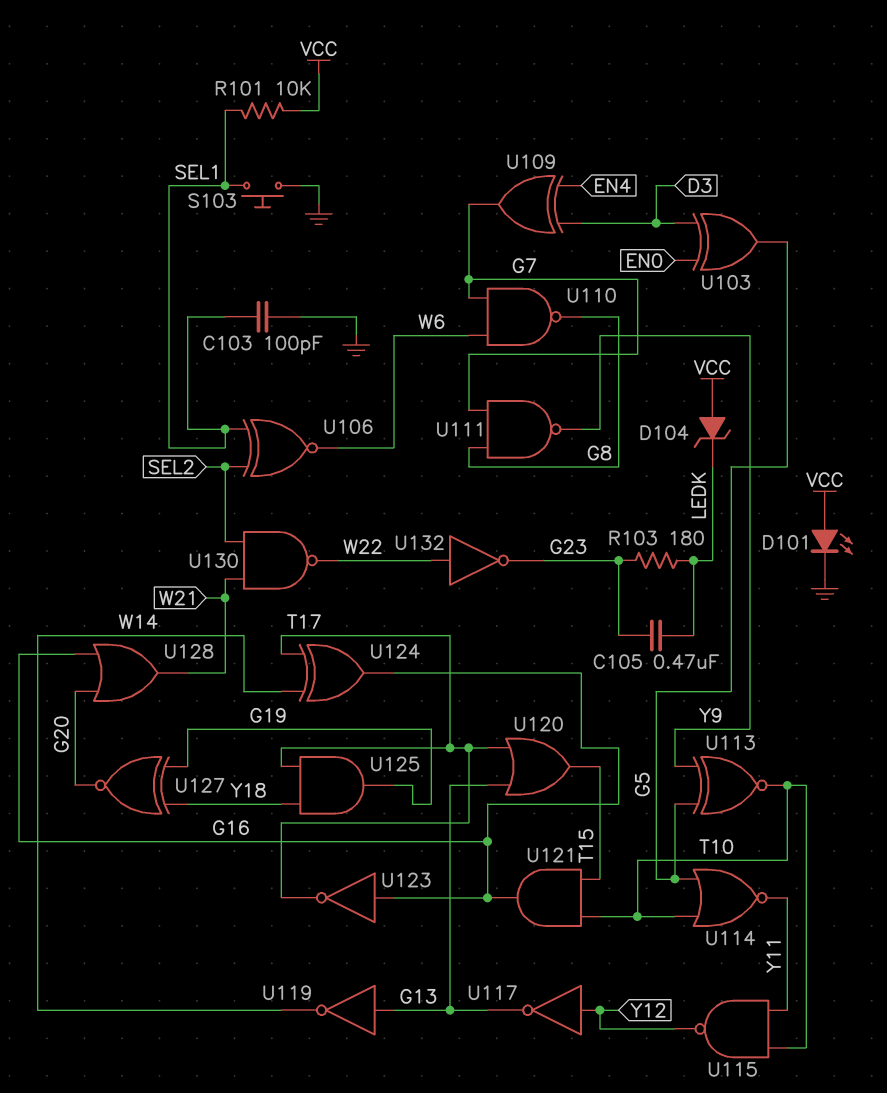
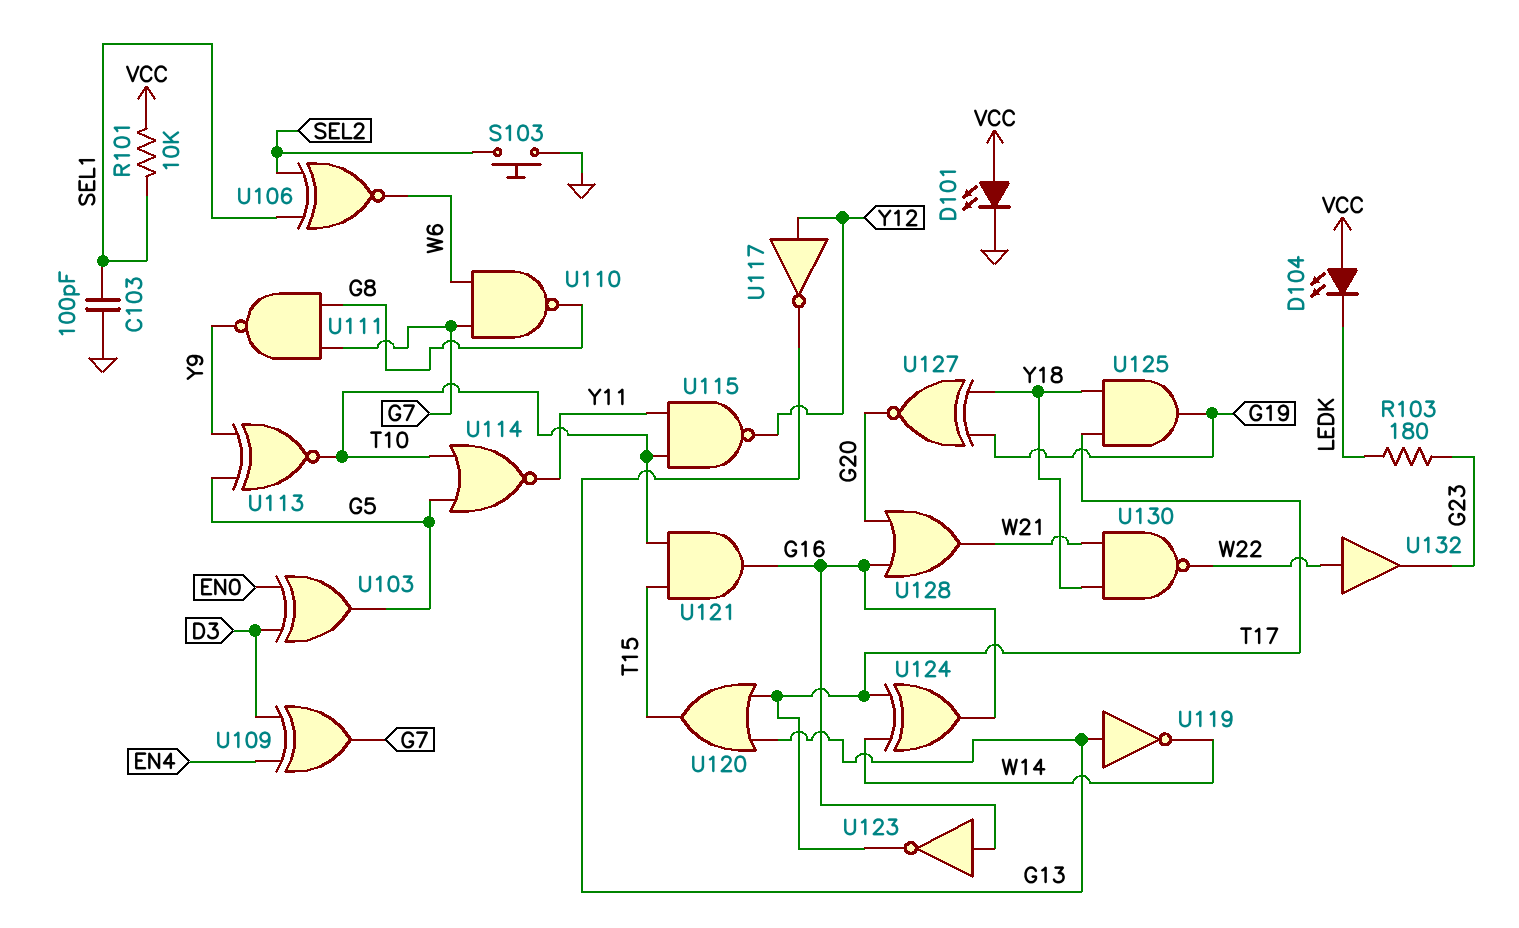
C105: 470nF (G23, LEDK) -> none
D104: zener (A VCC, K LEDK) -> LED (A VCC, K LEDK)
S103: button (GND, SEL1) -> button (GND, SEL2)
U130: NAND (in SEL2, in W21, out W22) -> NAND (in W21, in Y18, out W22)
U132: NOT (in W22, out G23) -> buffer (in W22, out G23)

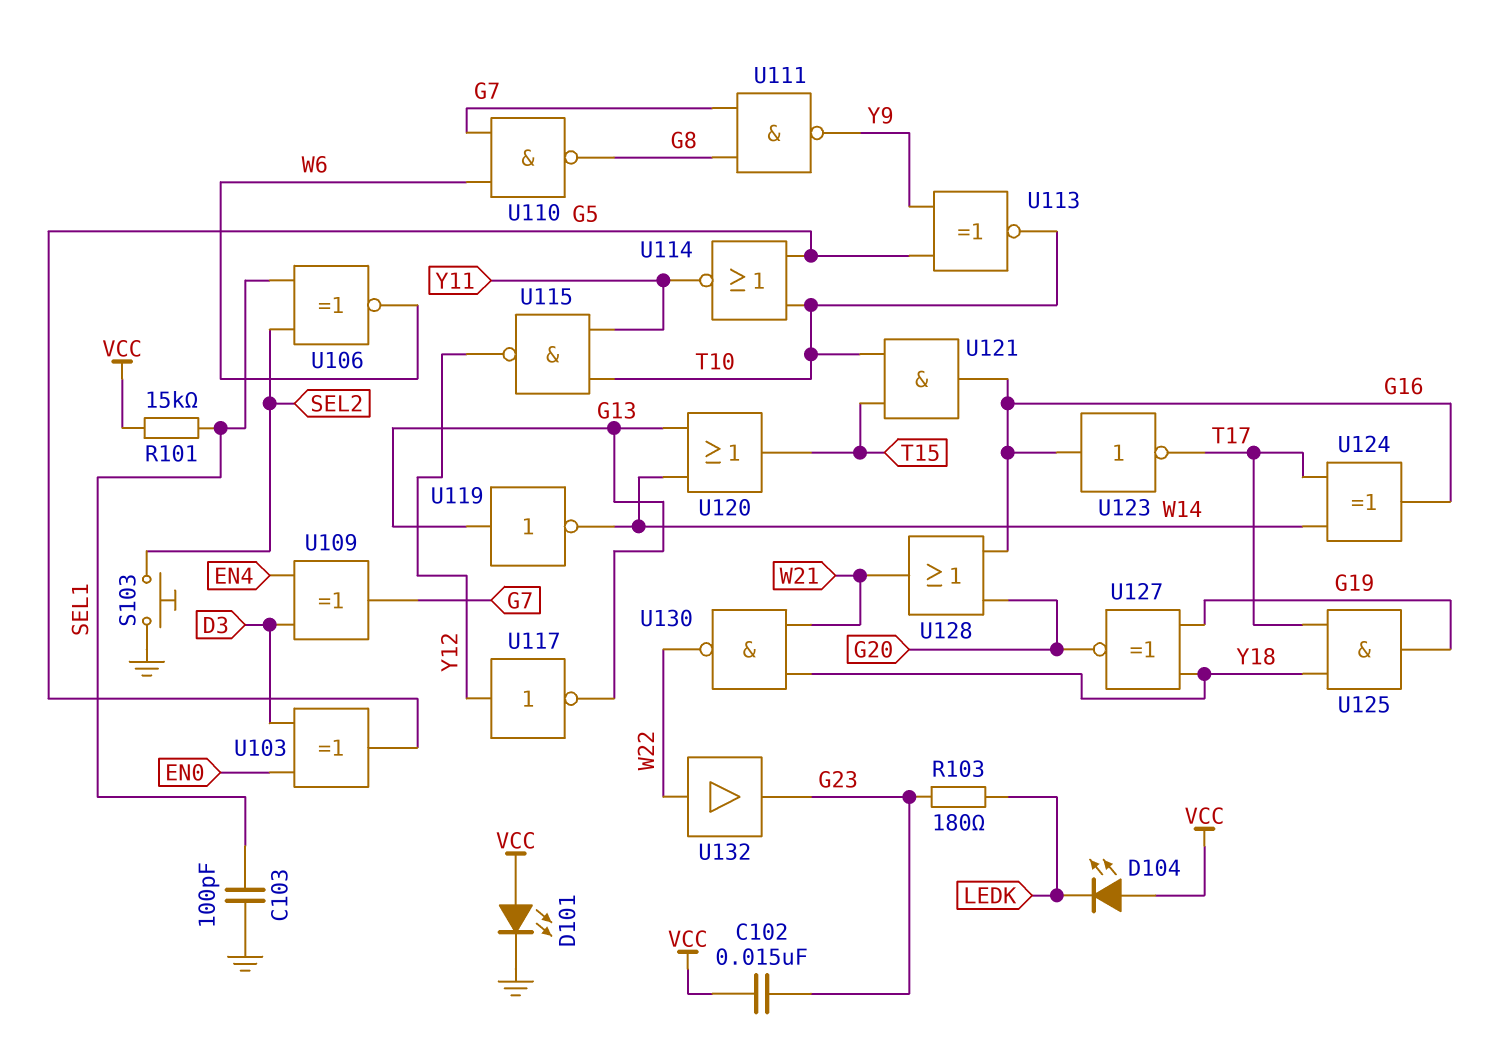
C102: none -> 15nF (G23, VCC)
R101: 10k (SEL1, VCC) -> 15k (SEL1, VCC)
U120: OR (in G13, in T17, out T15) -> OR (in G13, in W14, out T15)

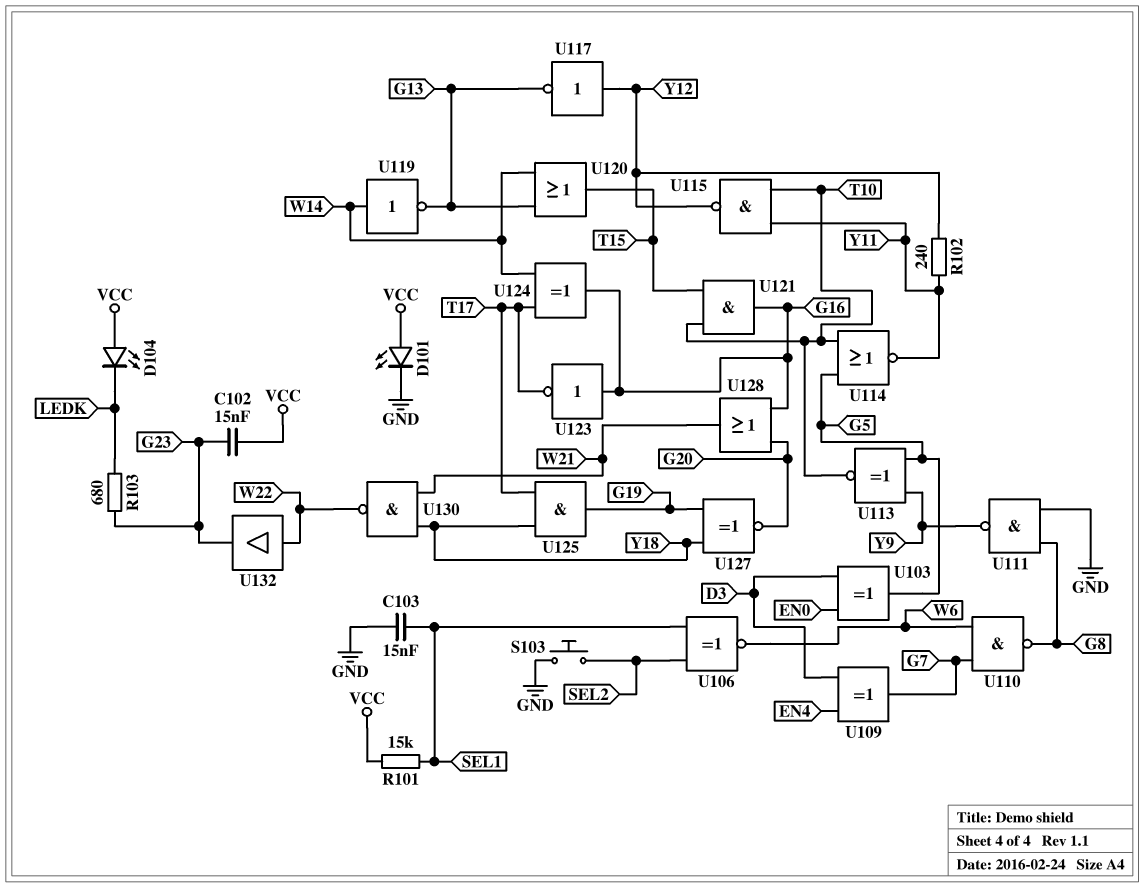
C103: 100pF (GND, SEL1) -> 15nF (GND, SEL1)
R102: none -> 240 (Y11, Y12)
R103: 180 (G23, LEDK) -> 680 (G23, LEDK)
U111: NAND (in G7, in G8, out Y9) -> NAND (in G8, in GND, out Y9)
U119: NOT (in G13, out W14) -> NOT (in W14, out G13)

